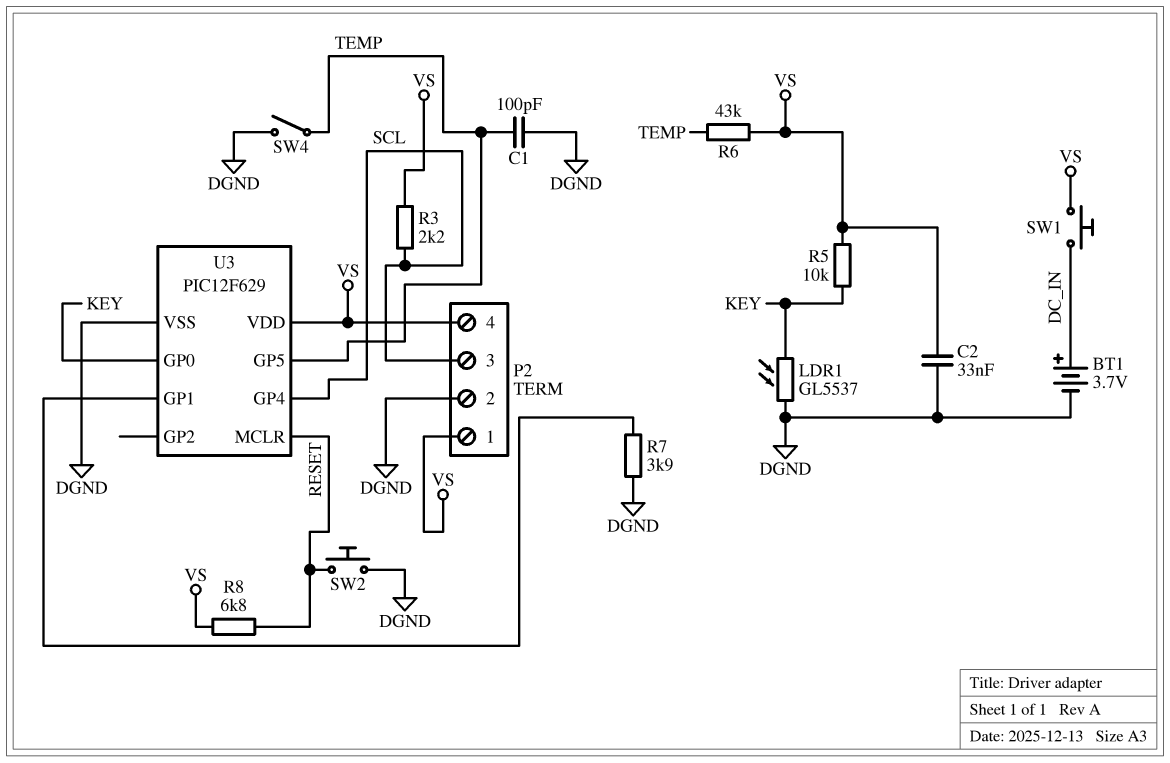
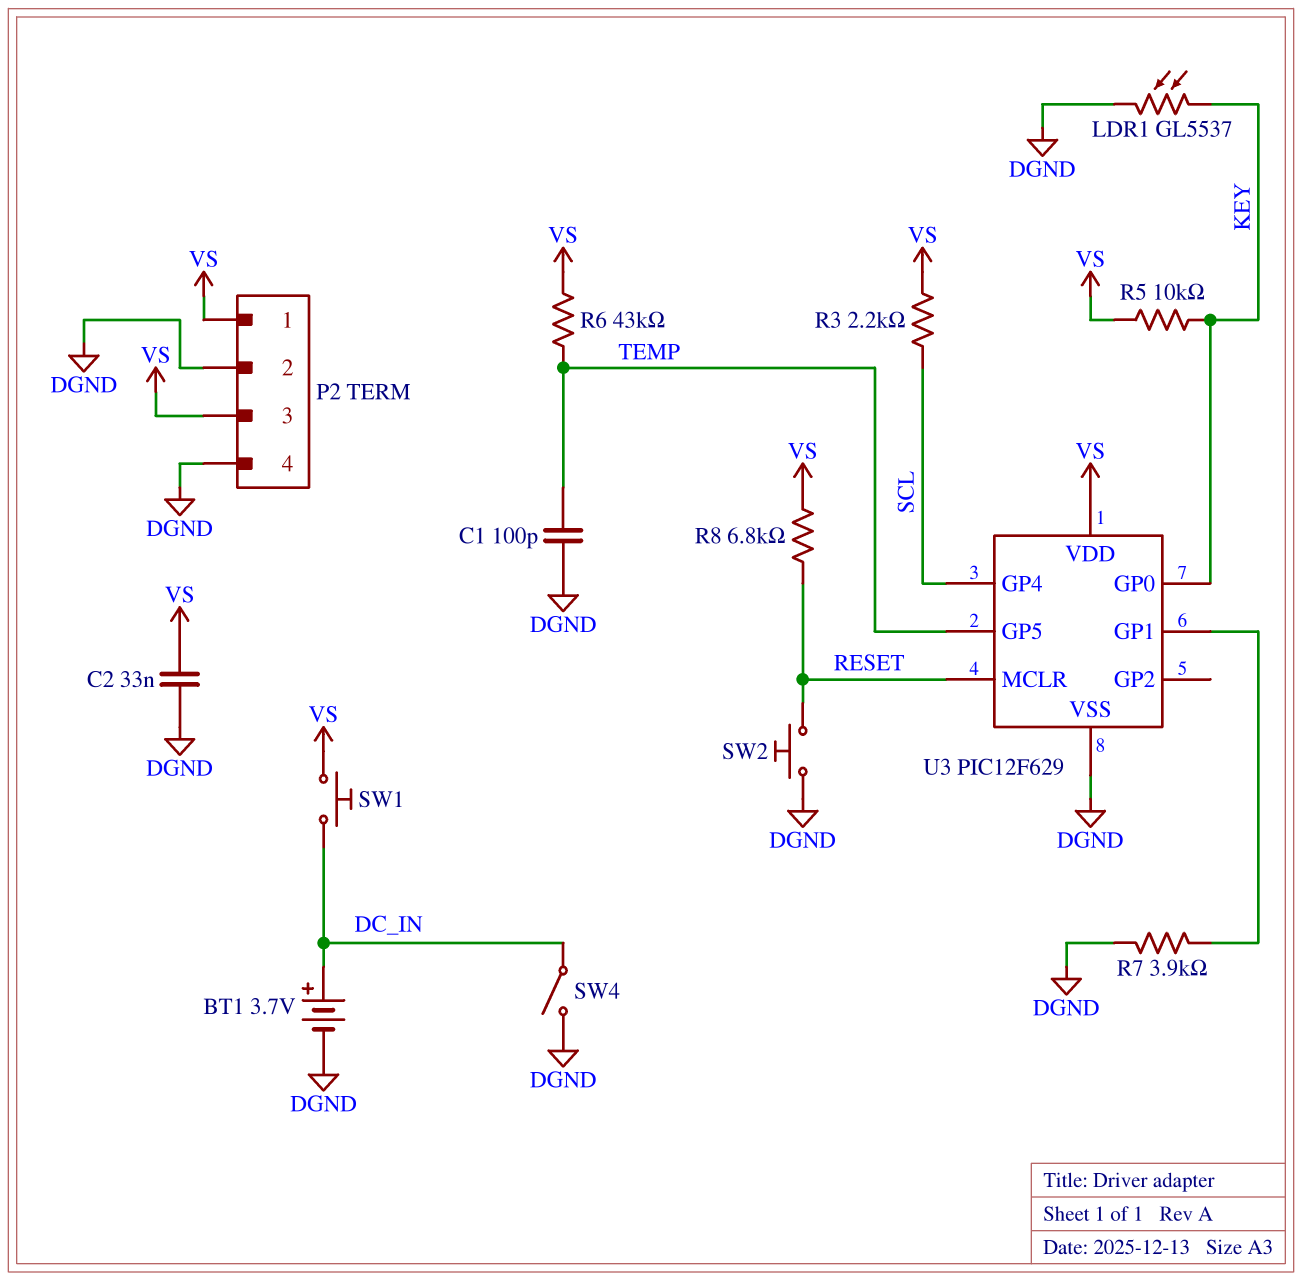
P2 pin 3: SCL -> VS
P2 pin 4: VS -> DGND
SW4: switch (DGND, TEMP) -> switch (DC_IN, DGND)

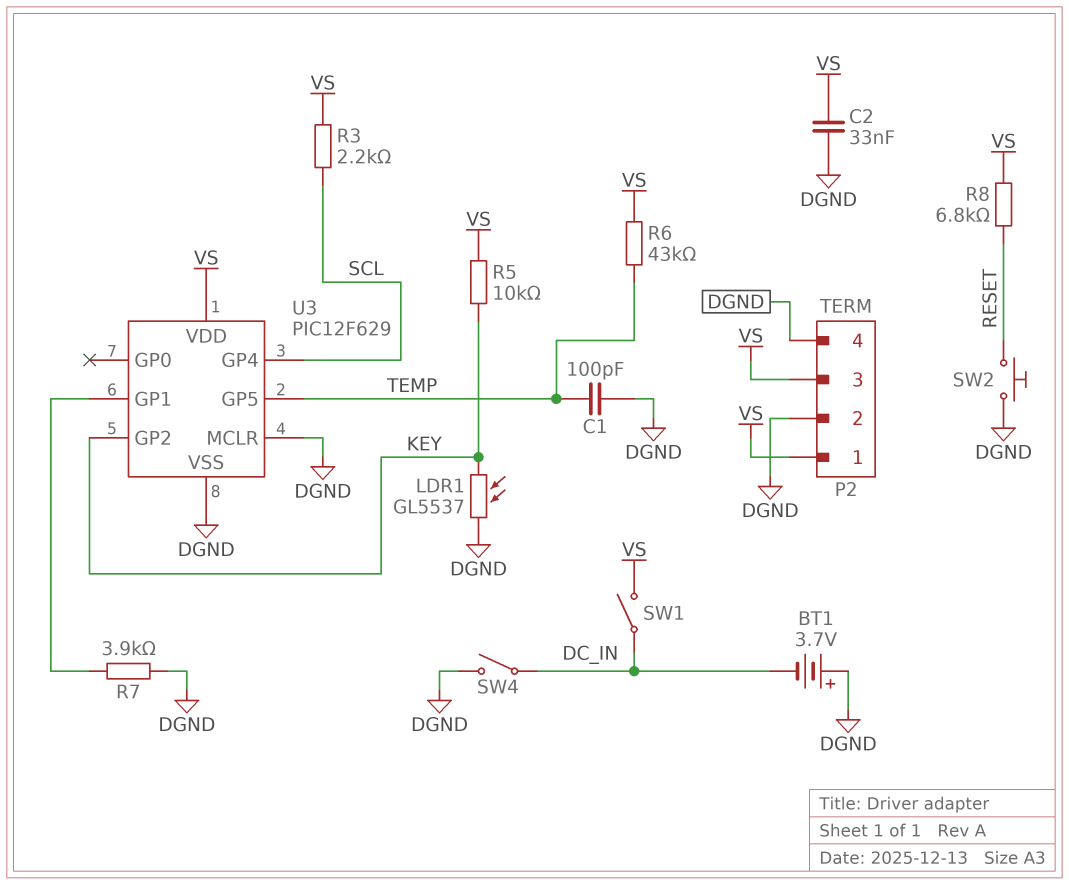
BT1: 3.7V (plus DC_IN, minus DGND) -> 3.7V (plus DGND, minus DC_IN)
SW1: button (DC_IN, VS) -> switch (DC_IN, VS)
U3 pin GP0: KEY -> none
U3 pin GP2: none -> KEY
U3 pin MCLR: RESET -> DGND

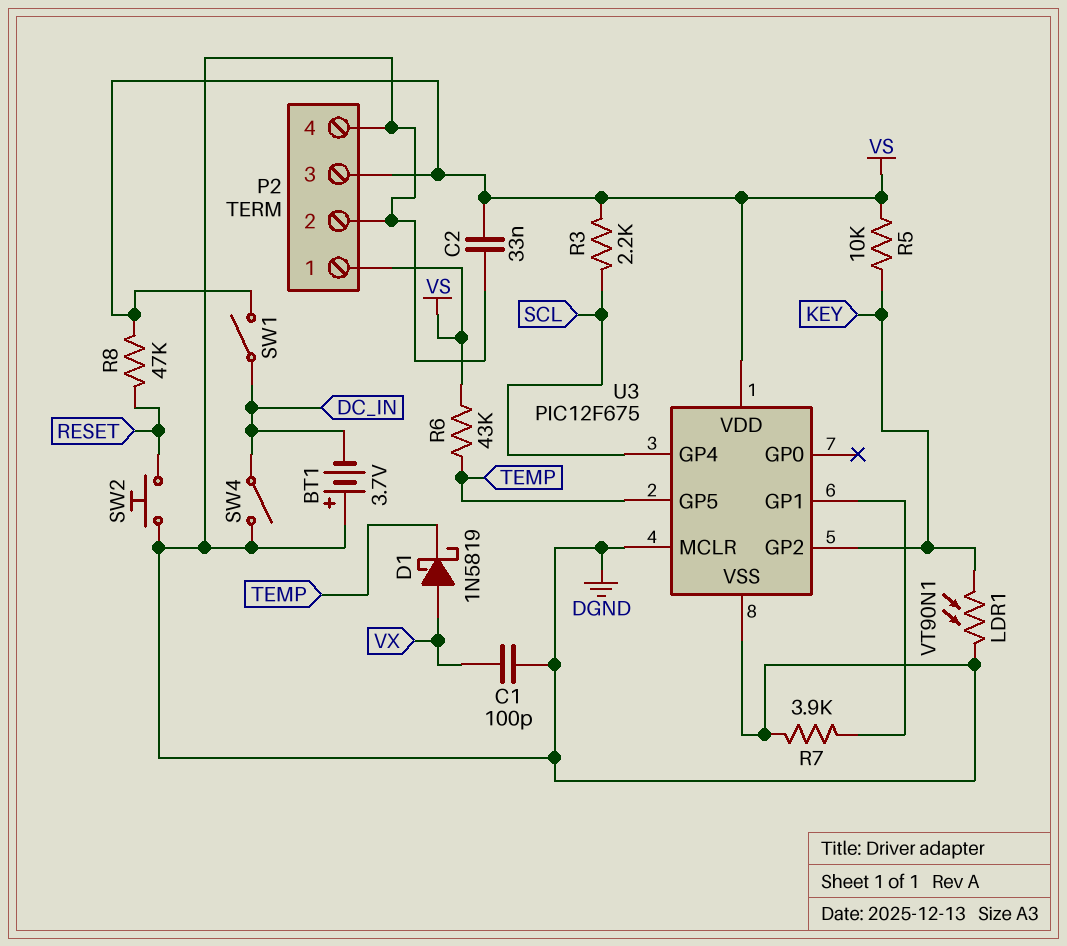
C1: 100pF (DGND, TEMP) -> 100pF (DGND, VX)
D1: none -> schottky 1N5819 (A VX, K TEMP)
LDR1: GL5537 (DGND, KEY) -> VT90N1 (DGND, KEY)
R8: 6.8k (RESET, VS) -> 47k (RESET, VS)
U3: PIC12F629 -> PIC12F675

